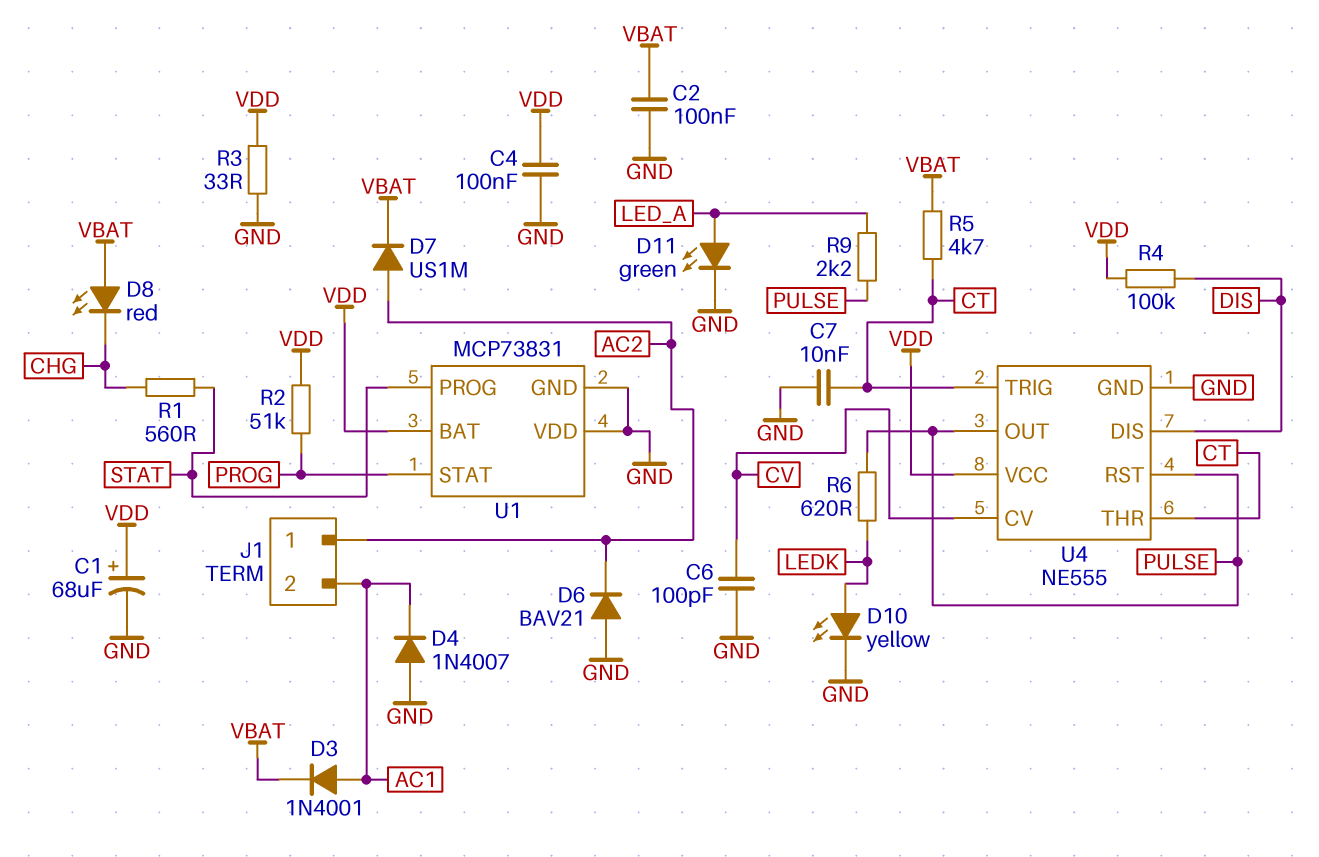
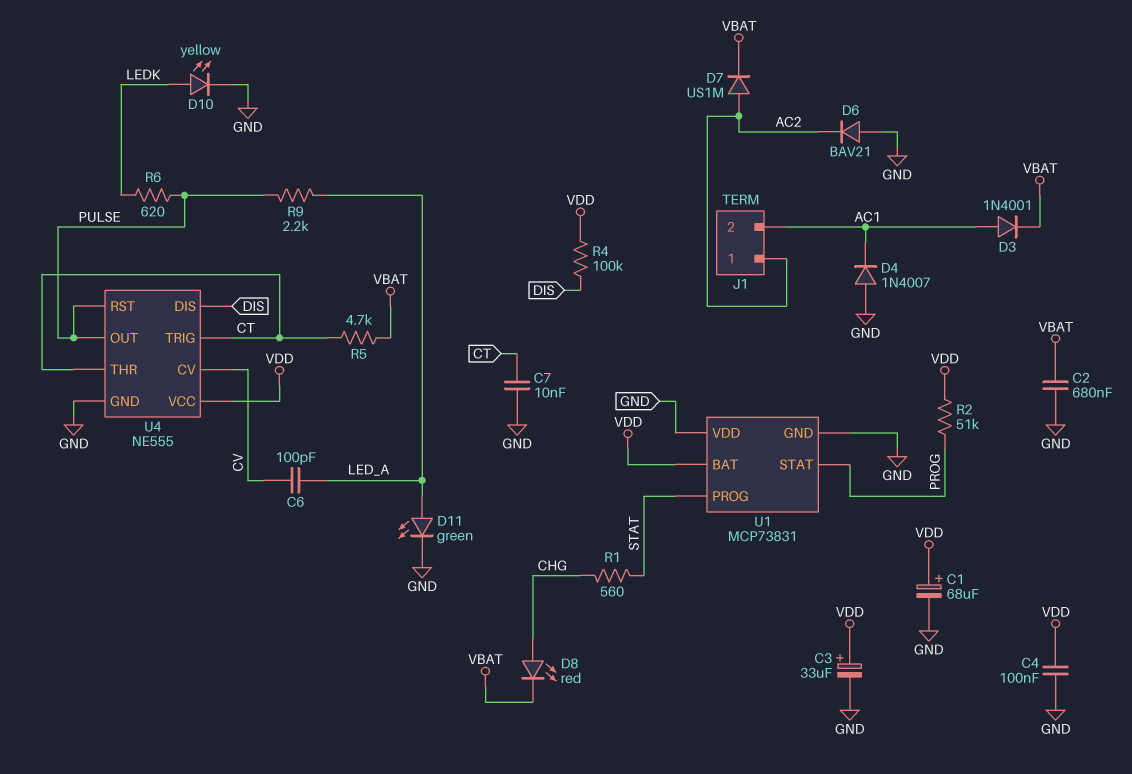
C2: 100nF (GND, VBAT) -> 680nF (GND, VBAT)
C3: none -> 33uF (plus VDD, minus GND)
C6: 100pF (CV, GND) -> 100pF (CV, LED_A)
D8: LED red (A VBAT, K CHG) -> LED red (A CHG, K VBAT)
R3: 33 (GND, VDD) -> none

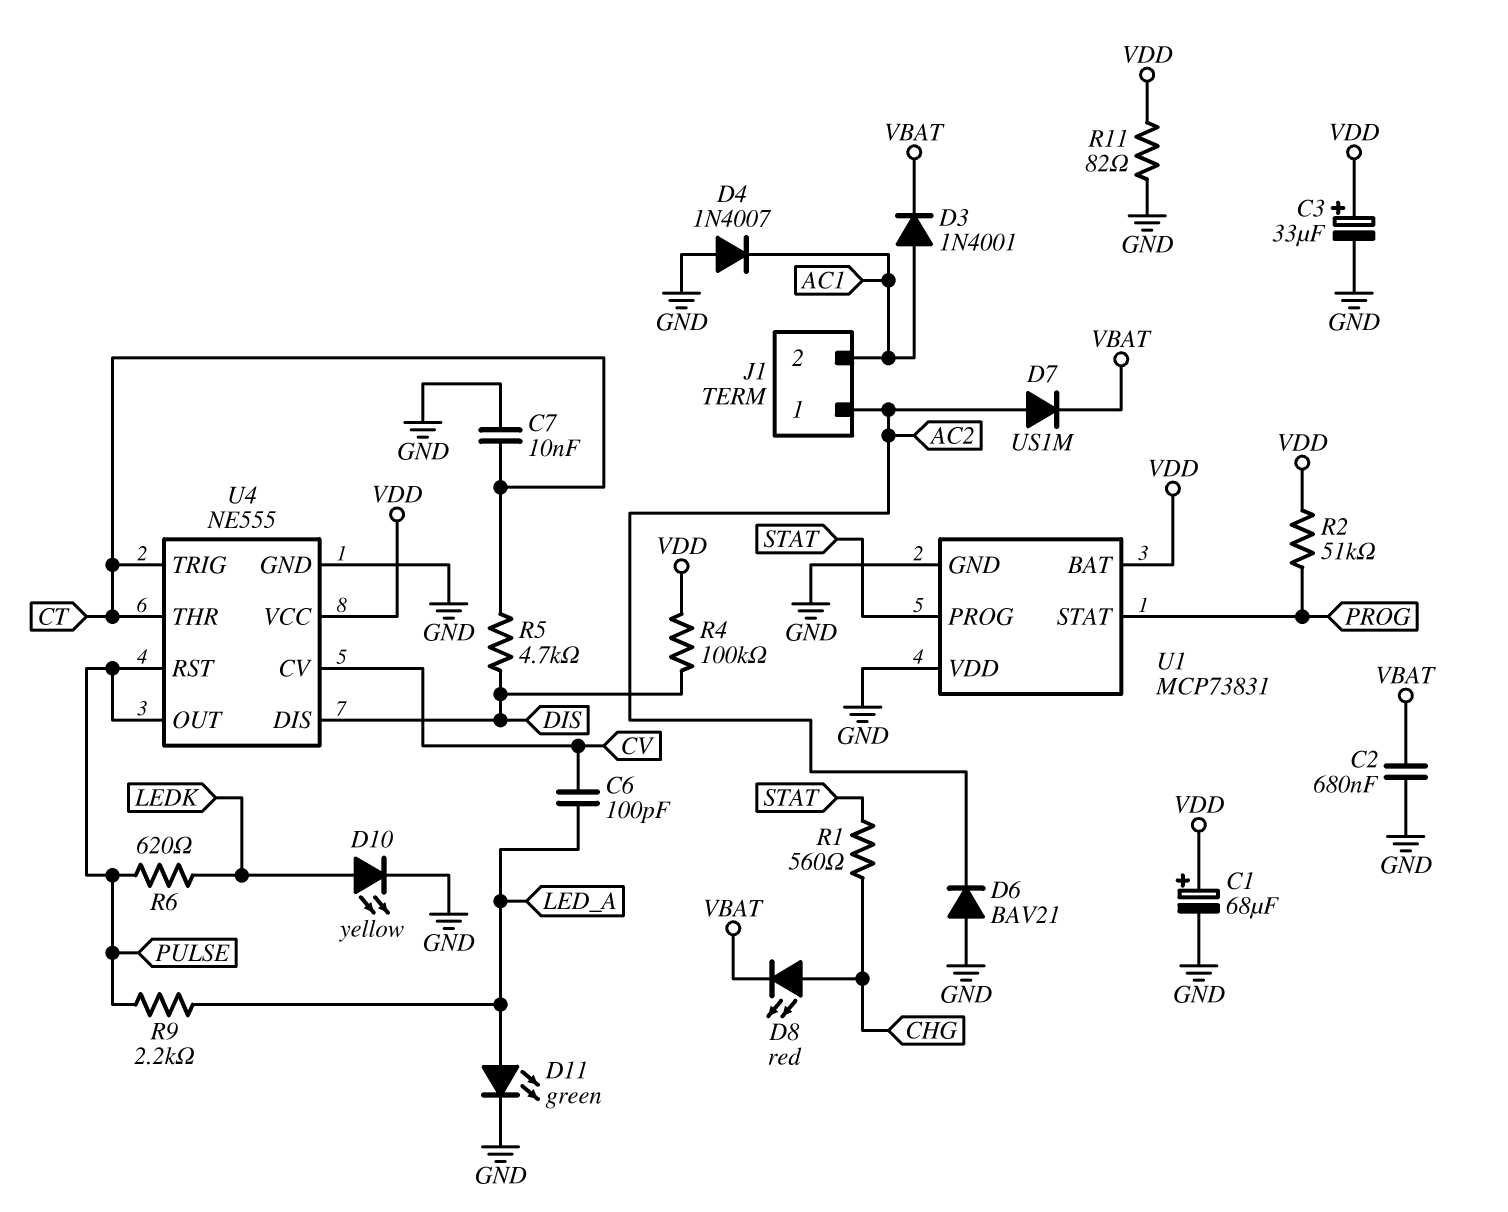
C4: 100nF (GND, VDD) -> none
R5: 4.7k (CT, VBAT) -> 4.7k (CT, DIS)
R11: none -> 82 (GND, VDD)

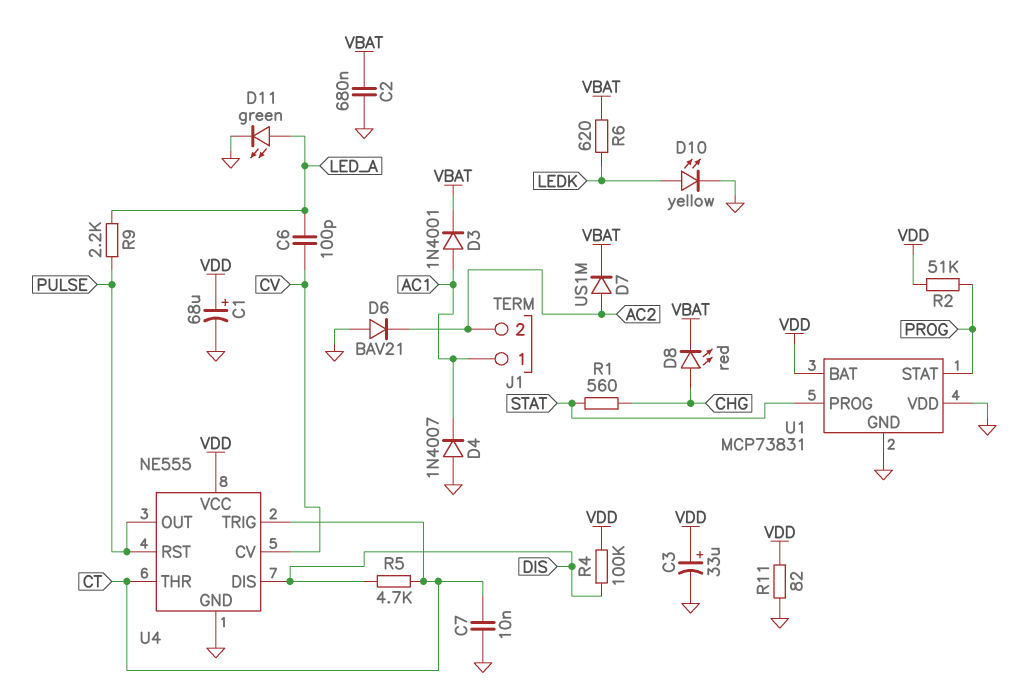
J1 pin 1: AC2 -> AC1
J1 pin 2: AC1 -> AC2
R6: 620 (LEDK, PULSE) -> 620 (LEDK, VBAT)

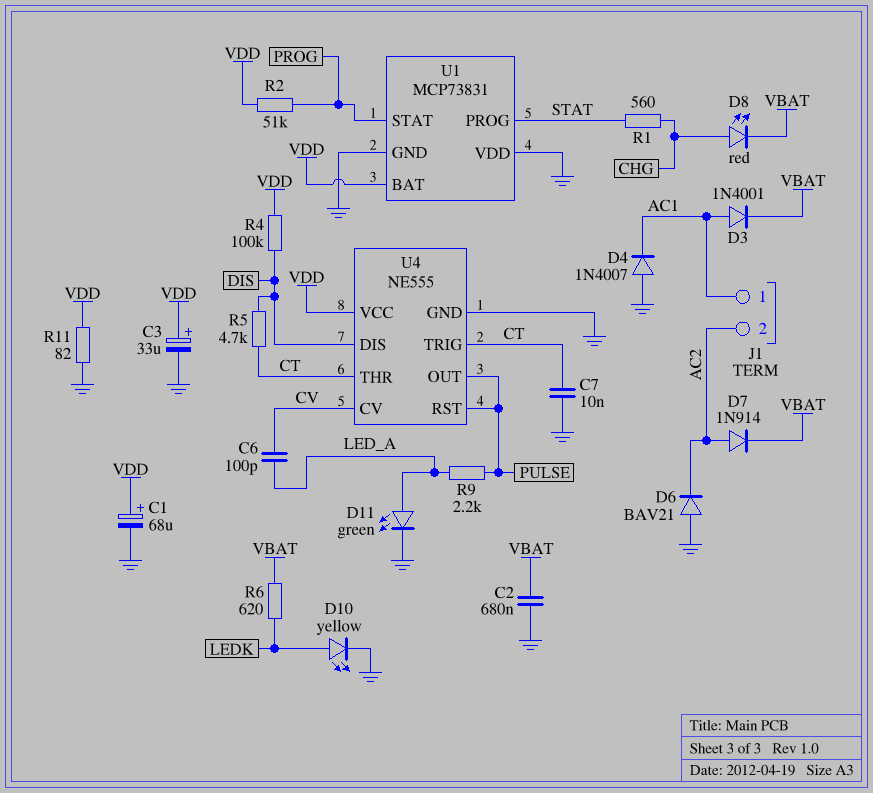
D7: diode US1M (A AC2, K VBAT) -> diode 1N914 (A AC2, K VBAT)

